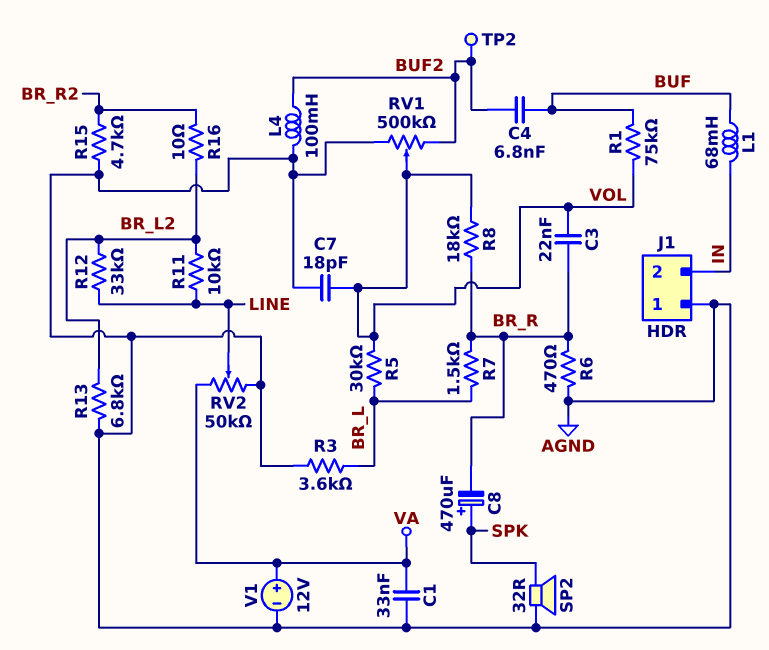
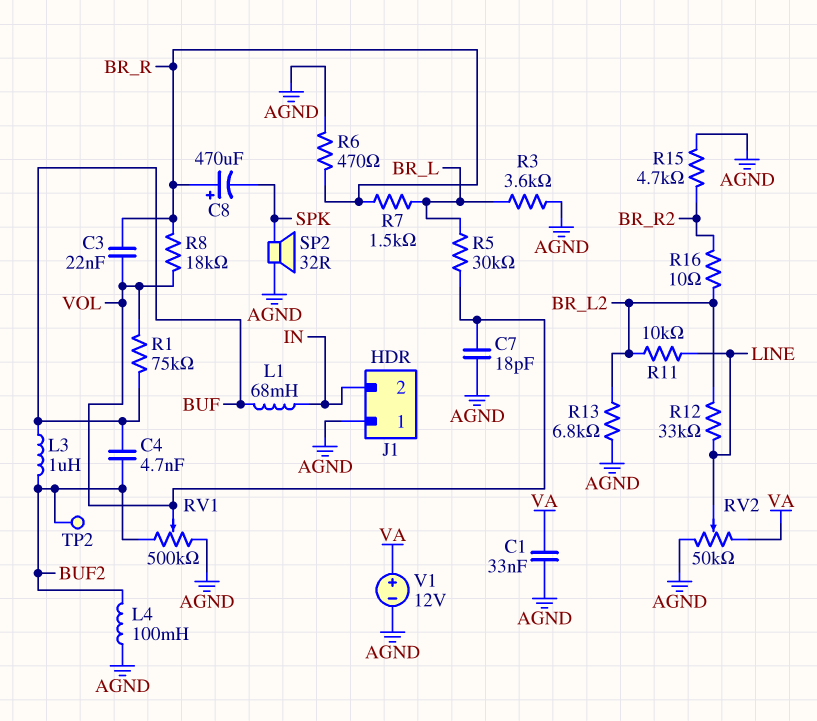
C4: 6.8nF (BUF, BUF2) -> 4.7nF (BUF, BUF2)
C8: 470uF (plus SPK, minus BR_R) -> 470uF (plus BR_R, minus SPK)
L3: none -> 1uH (BUF, BUF2)

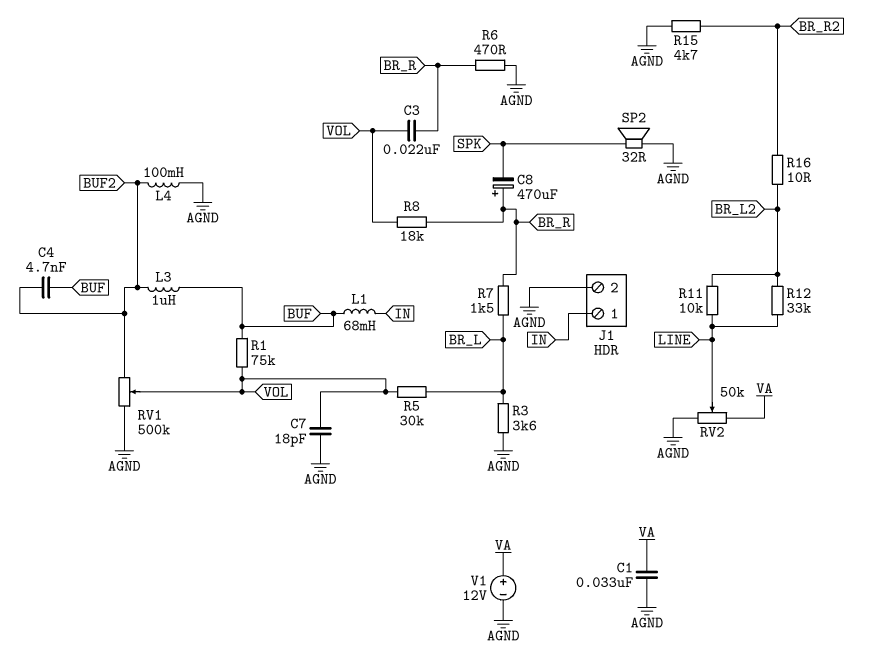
J1 pin 1: AGND -> IN
J1 pin 2: IN -> AGND
R13: 6.8k (AGND, BR_L2) -> none
TP2: test point (BUF2) -> none

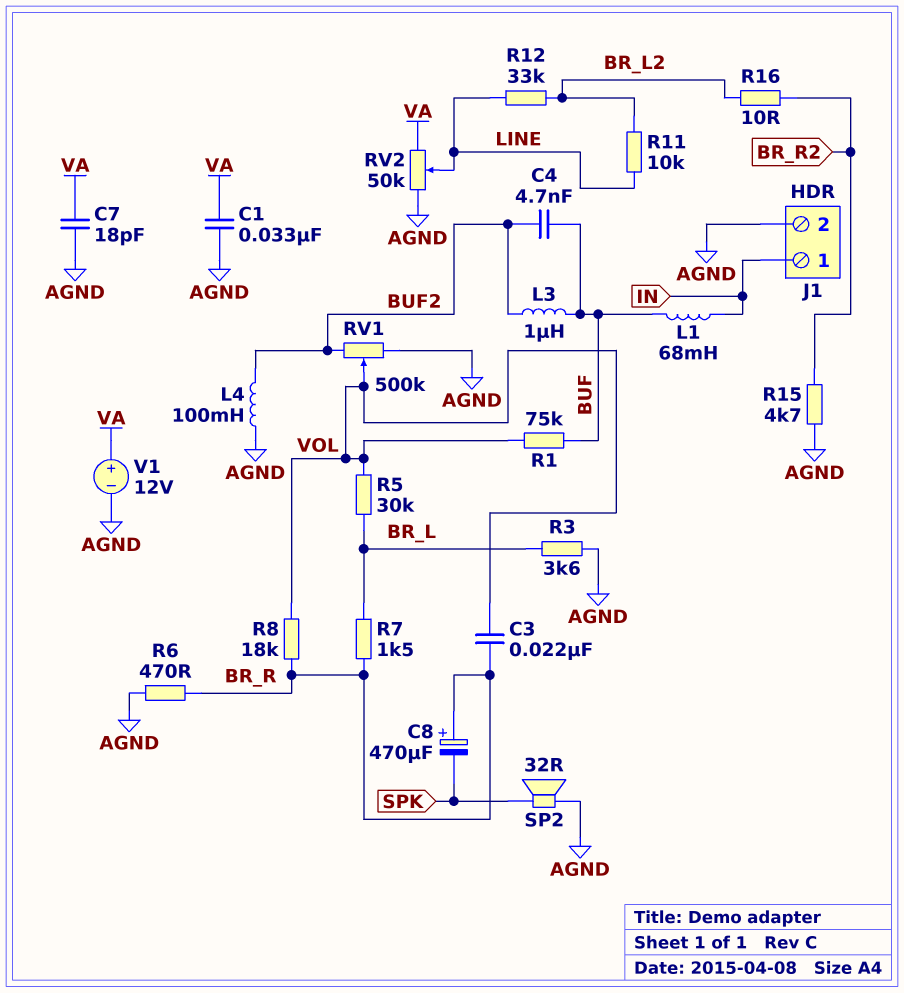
C7: 18pF (AGND, VOL) -> 18pF (AGND, VA)

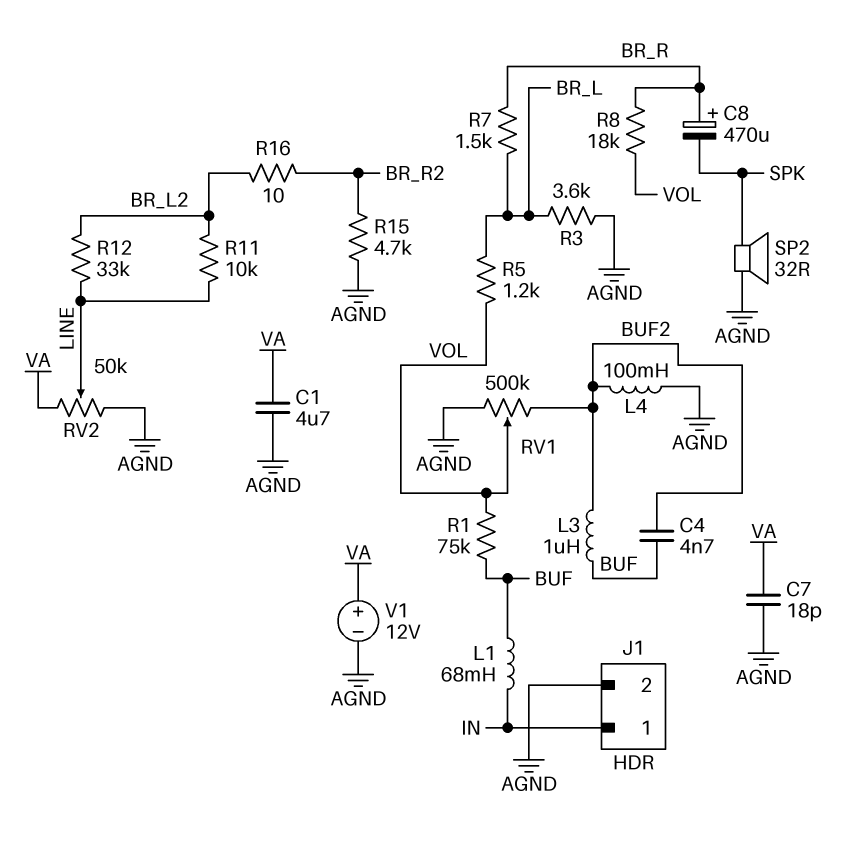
C1: 33nF (AGND, VA) -> 4.7uF (AGND, VA)
C3: 22nF (BR_R, VOL) -> none
R5: 30k (BR_L, VOL) -> 1.2k (BR_L, VOL)
R6: 470 (AGND, BR_R) -> none

